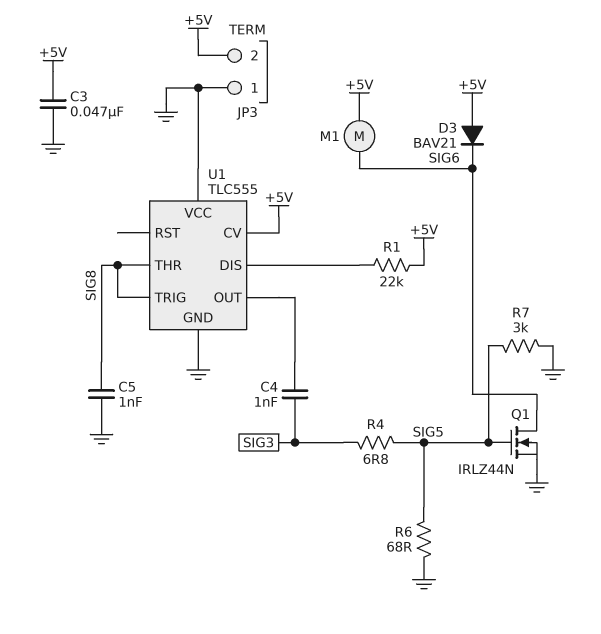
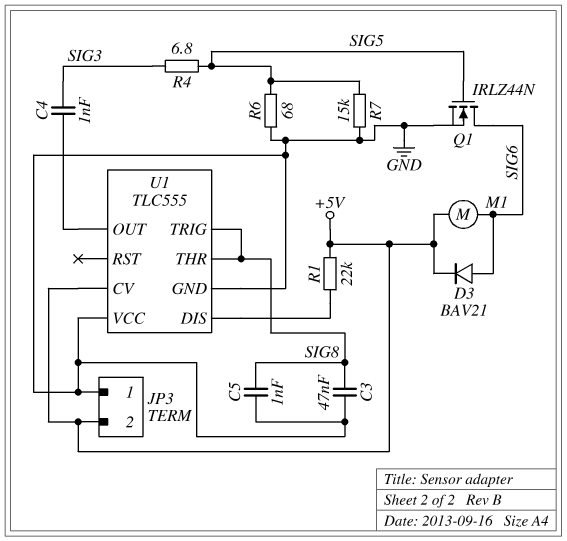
C3: 47nF (+5V, GND) -> 47nF (GND, SIG8)
D3: diode BAV21 (A +5V, K SIG6) -> diode BAV21 (A SIG6, K +5V)
R7: 3k (GND, SIG5) -> 15k (GND, SIG5)

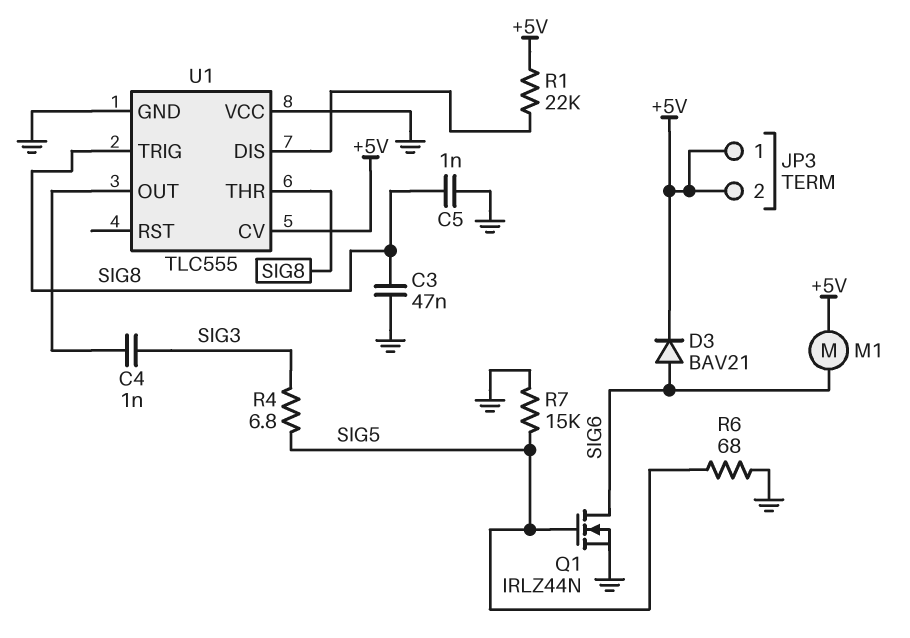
JP3 pin 1: GND -> +5V

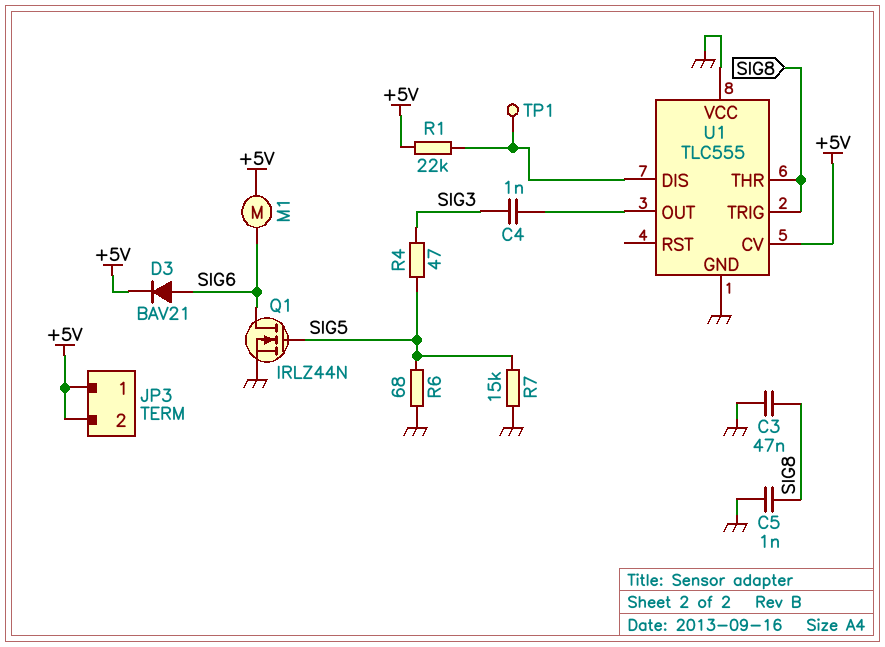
R4: 6.8 (SIG3, SIG5) -> 47 (SIG3, SIG5)
TP1: none -> test point (U1/DIS)

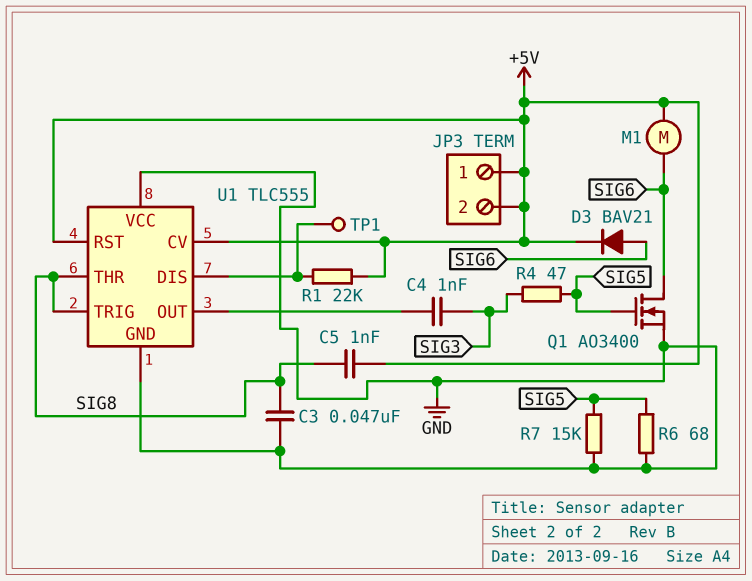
C5: 1nF (GND, SIG8) -> 1nF (+5V, SIG8)
Q1: NMOS IRLZ44N (G SIG5, D SIG6, S GND) -> NMOS AO3400 (G SIG5, D SIG6, S GND)
U1 pin RST: none -> +5V

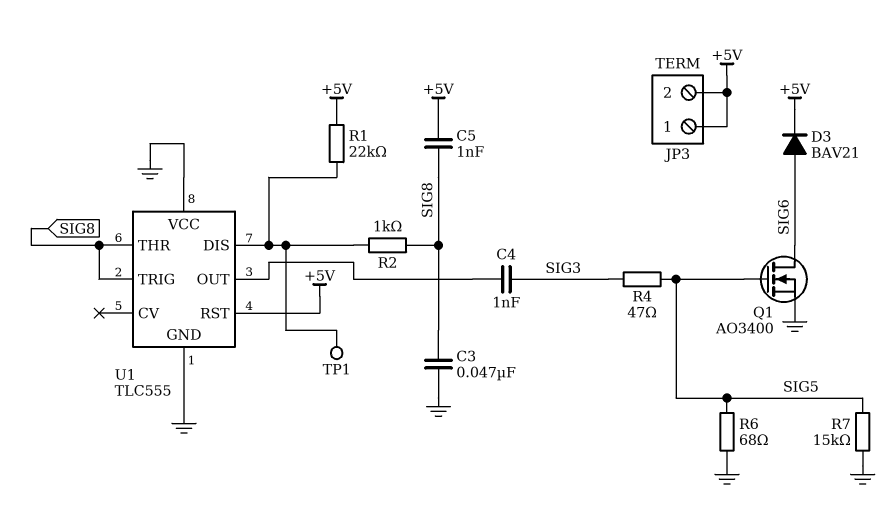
M1: motor (+5V, SIG6) -> none
R2: none -> 1k (SIG8, U1/DIS)
U1 pin CV: +5V -> none

